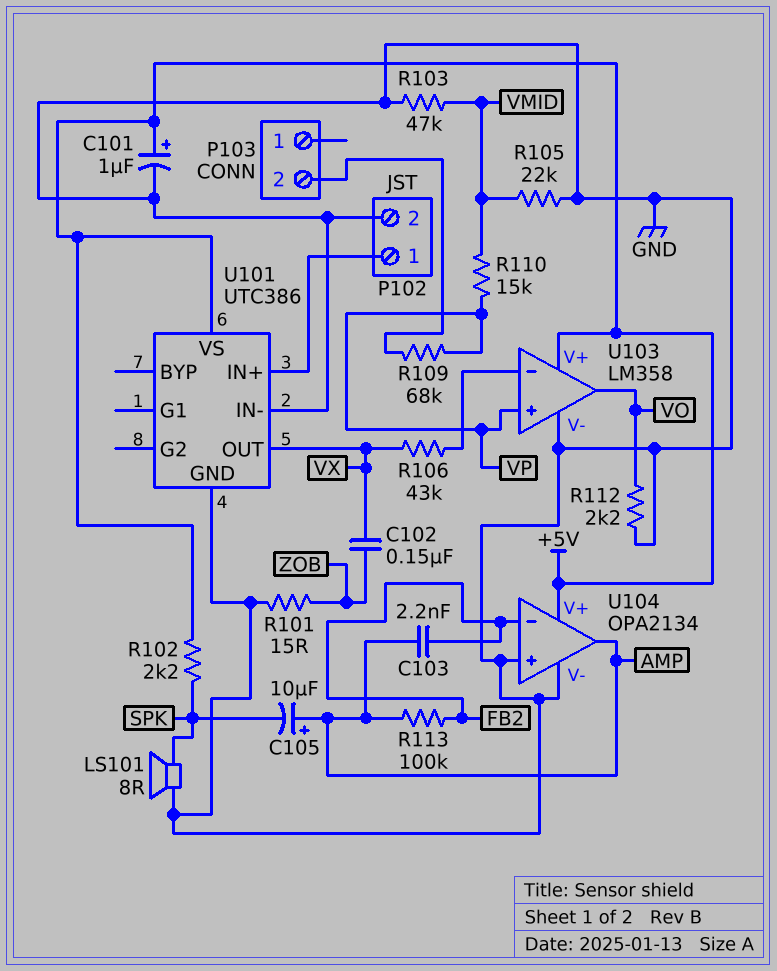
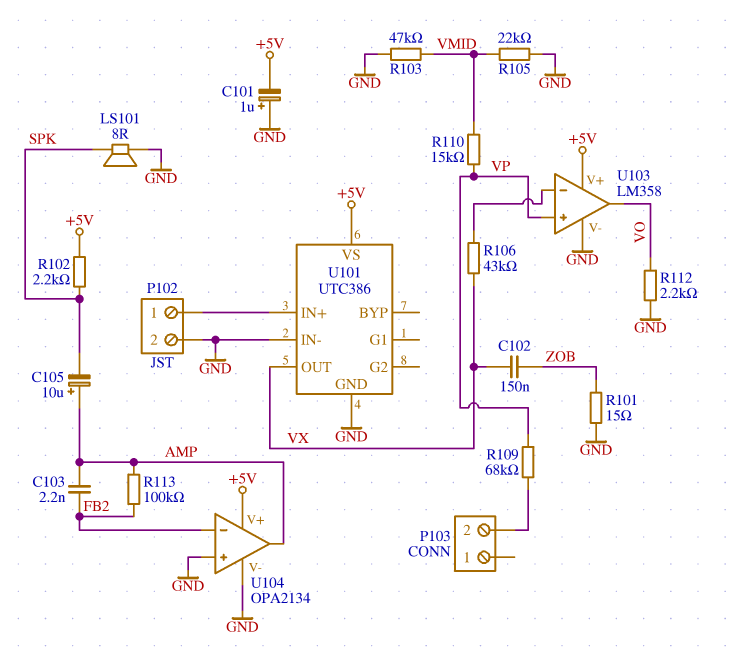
C101: 1uF (plus +5V, minus GND) -> 1uF (plus GND, minus +5V)

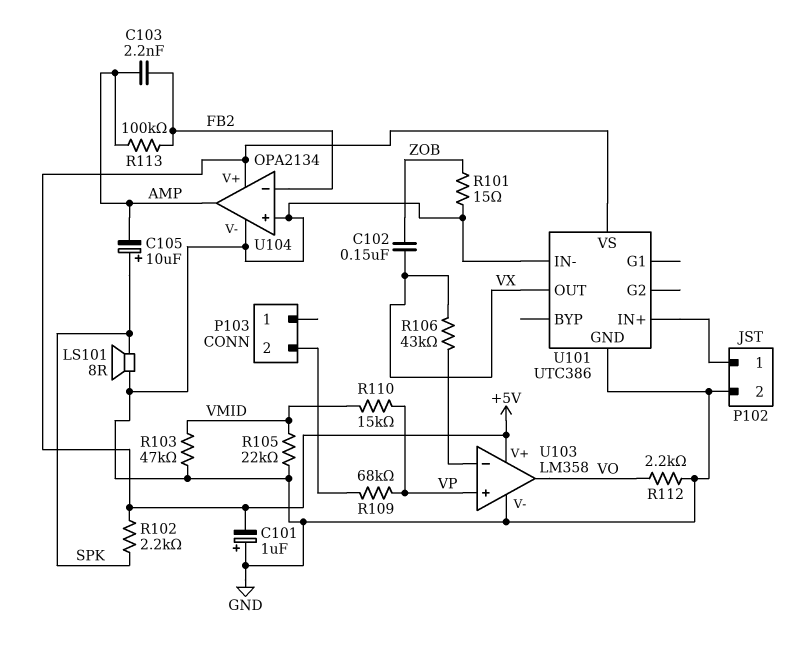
C105: 10uF (plus AMP, minus SPK) -> 10uF (plus SPK, minus AMP)

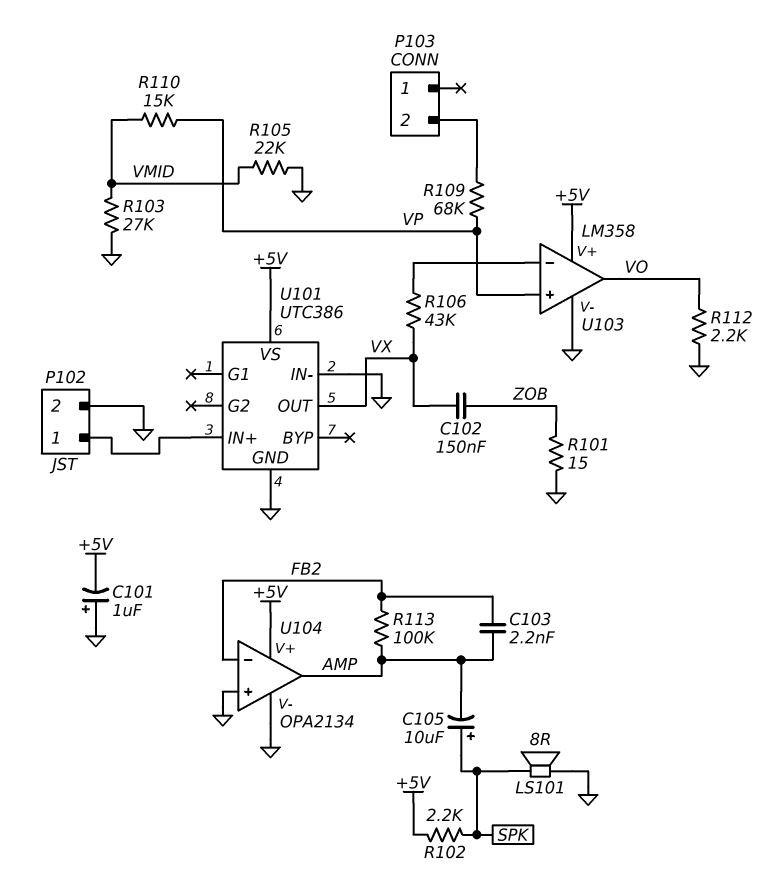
R103: 47k (GND, VMID) -> 27k (GND, VMID)

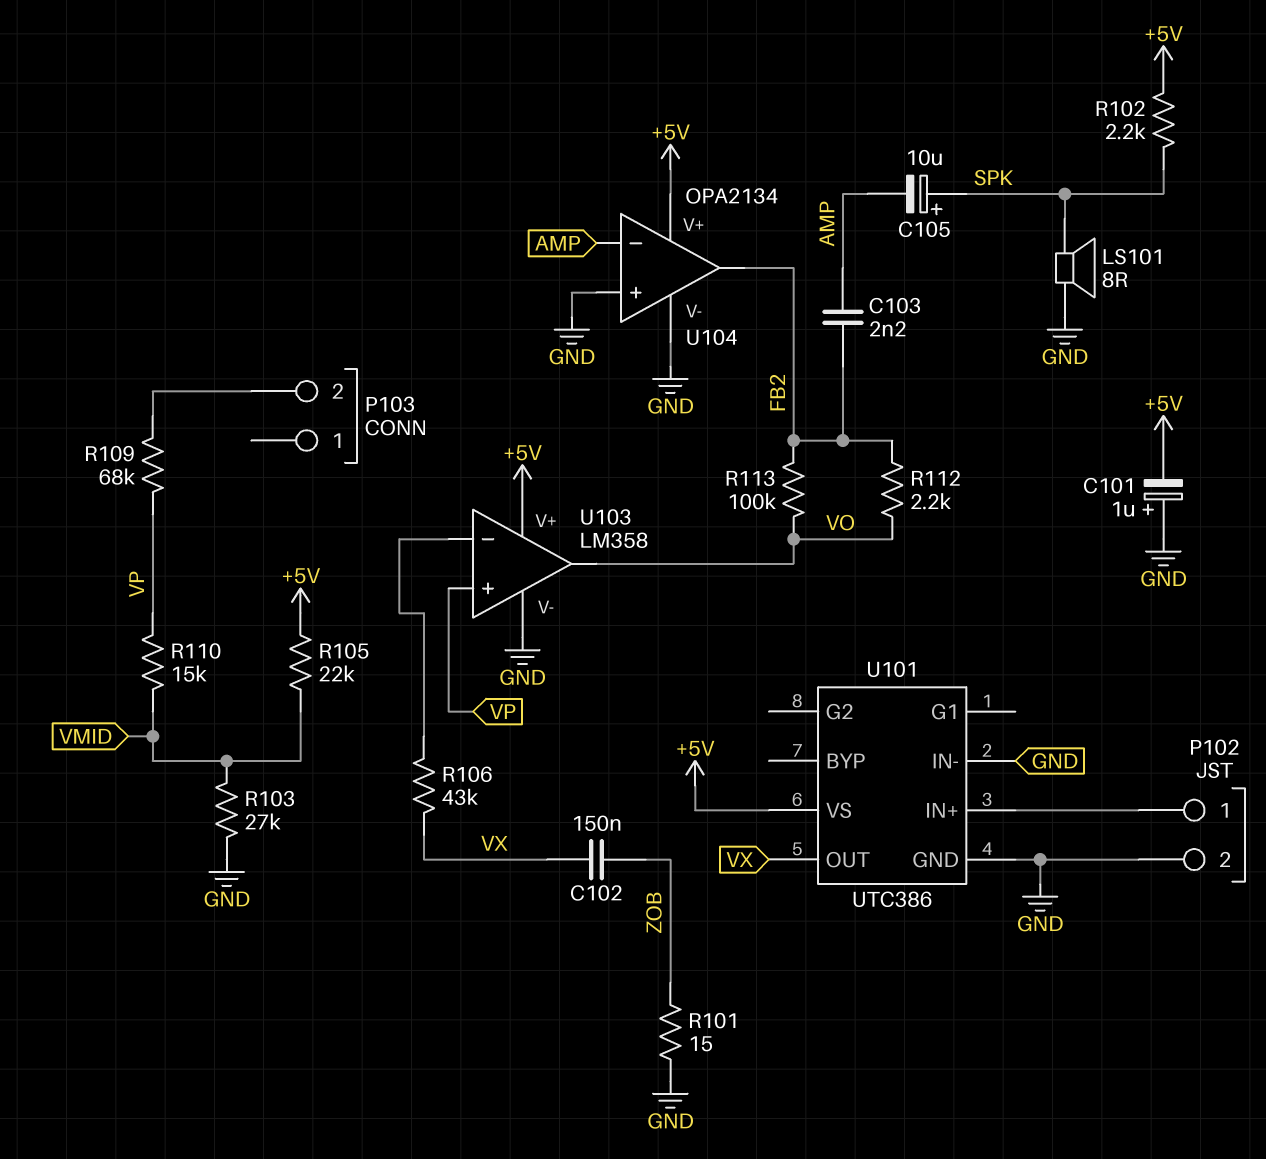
R105: 22k (GND, VMID) -> 22k (+5V, VMID)
R112: 2.2k (GND, VO) -> 2.2k (FB2, VO)
R113: 100k (AMP, FB2) -> 100k (FB2, VO)
U104 pin in-: FB2 -> AMP
U104 pin out: AMP -> FB2

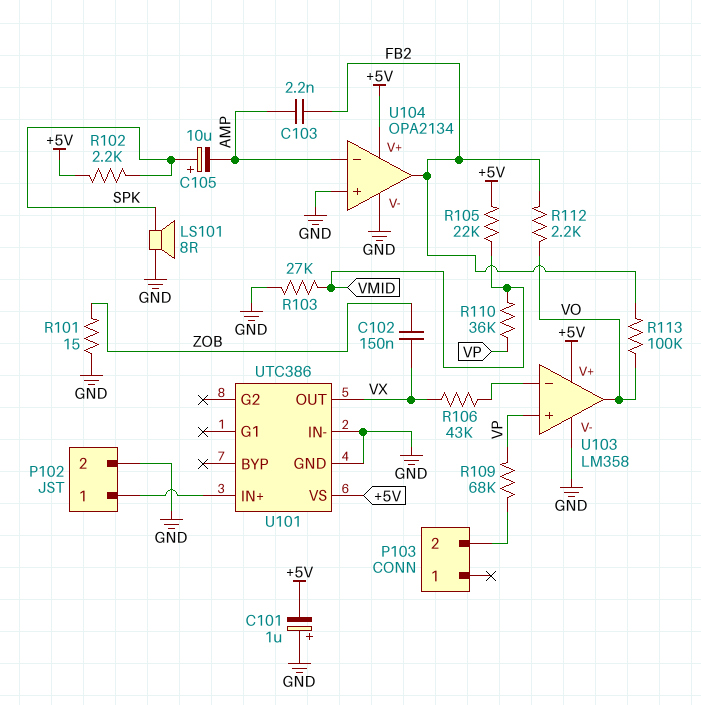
R110: 15k (VMID, VP) -> 36k (VMID, VP)

